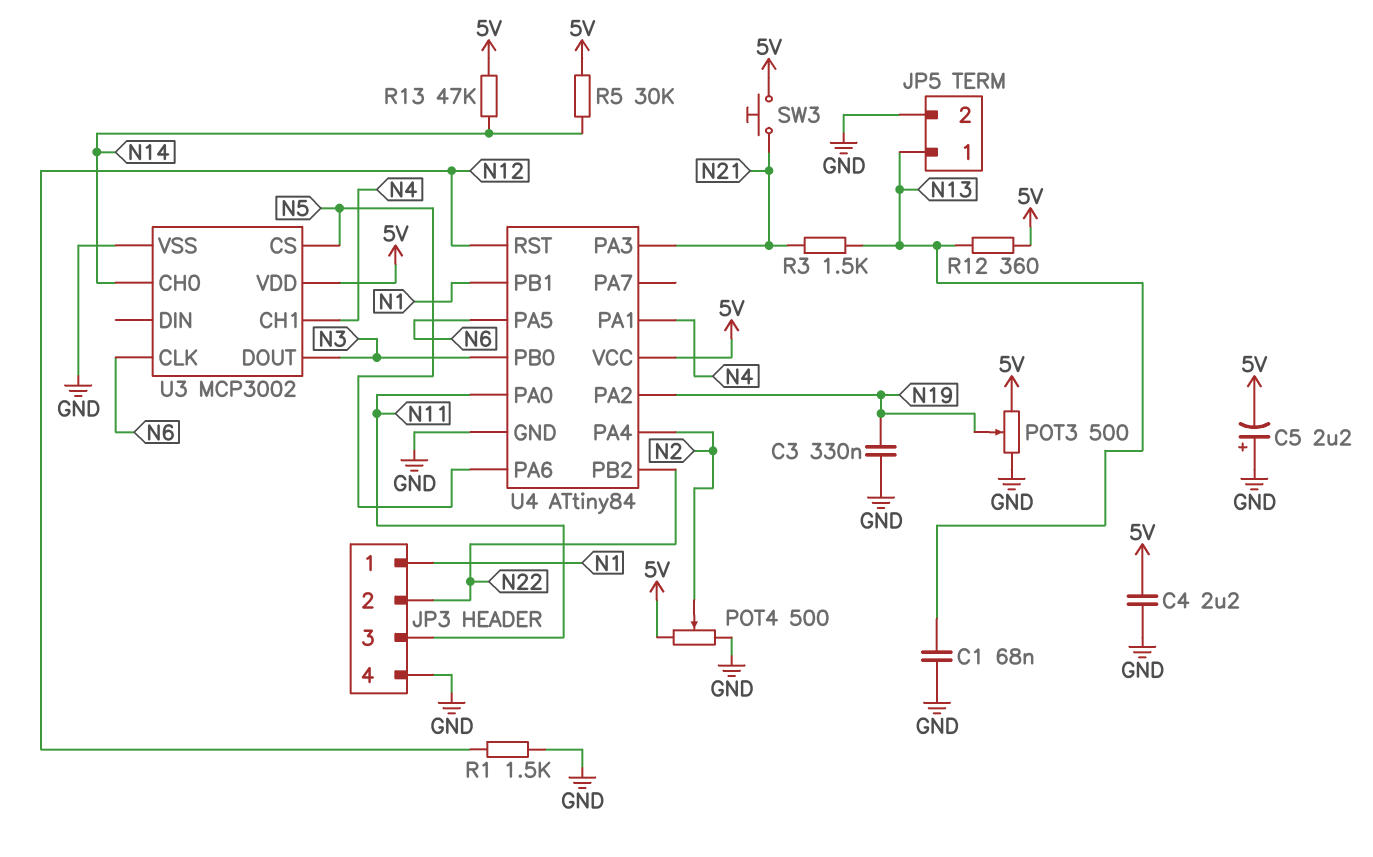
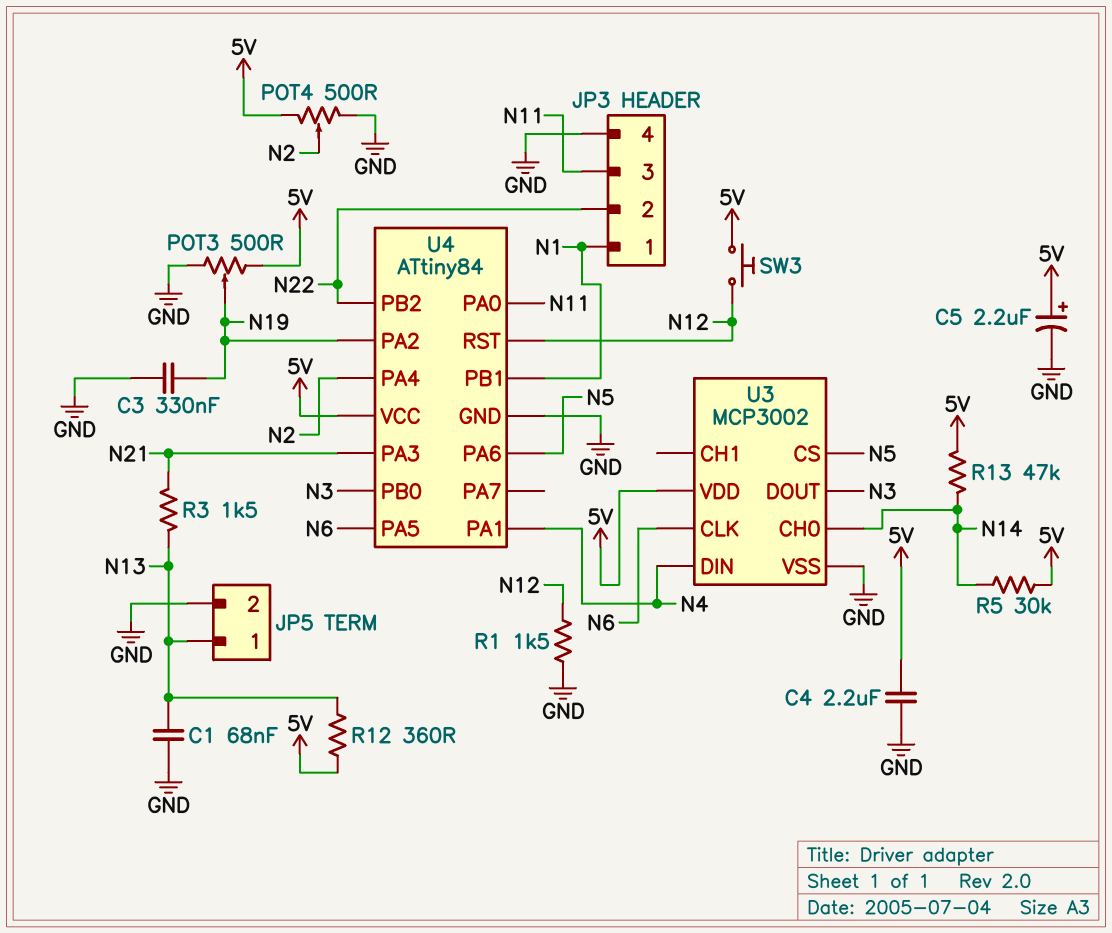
C5: 2.2uF (plus GND, minus 5V) -> 2.2uF (plus 5V, minus GND)
SW3: button (5V, N21) -> button (5V, N12)
U3 pin CH1: N4 -> none
U3 pin DIN: none -> N4

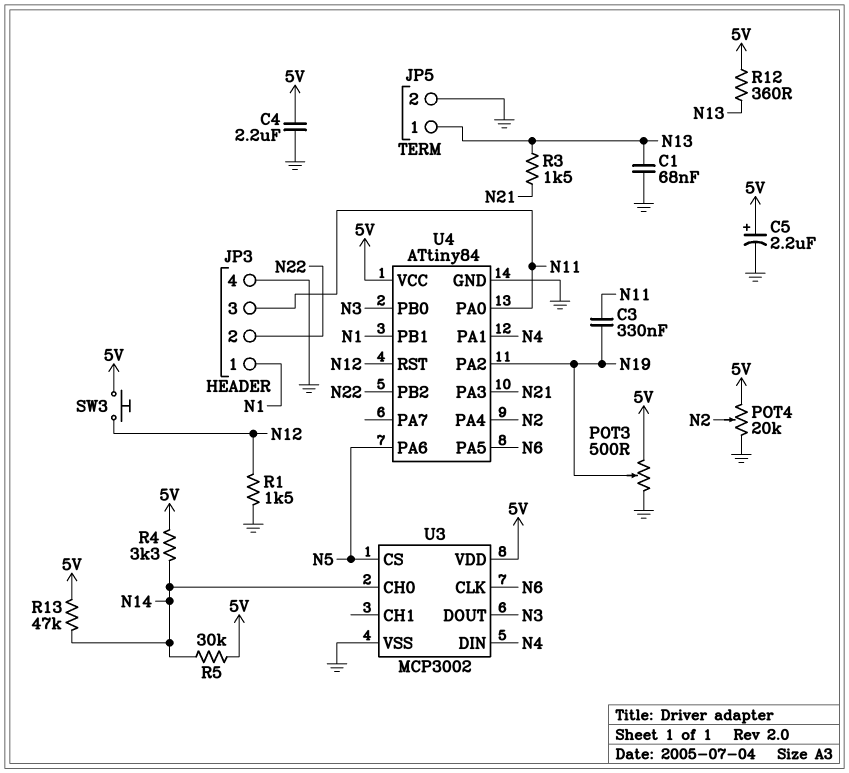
C3: 330nF (GND, N19) -> 330nF (N11, N19)
POT4: 500 (5V, GND, wiper N2) -> 20k (5V, GND, wiper N2)
R4: none -> 3.3k (5V, N14)

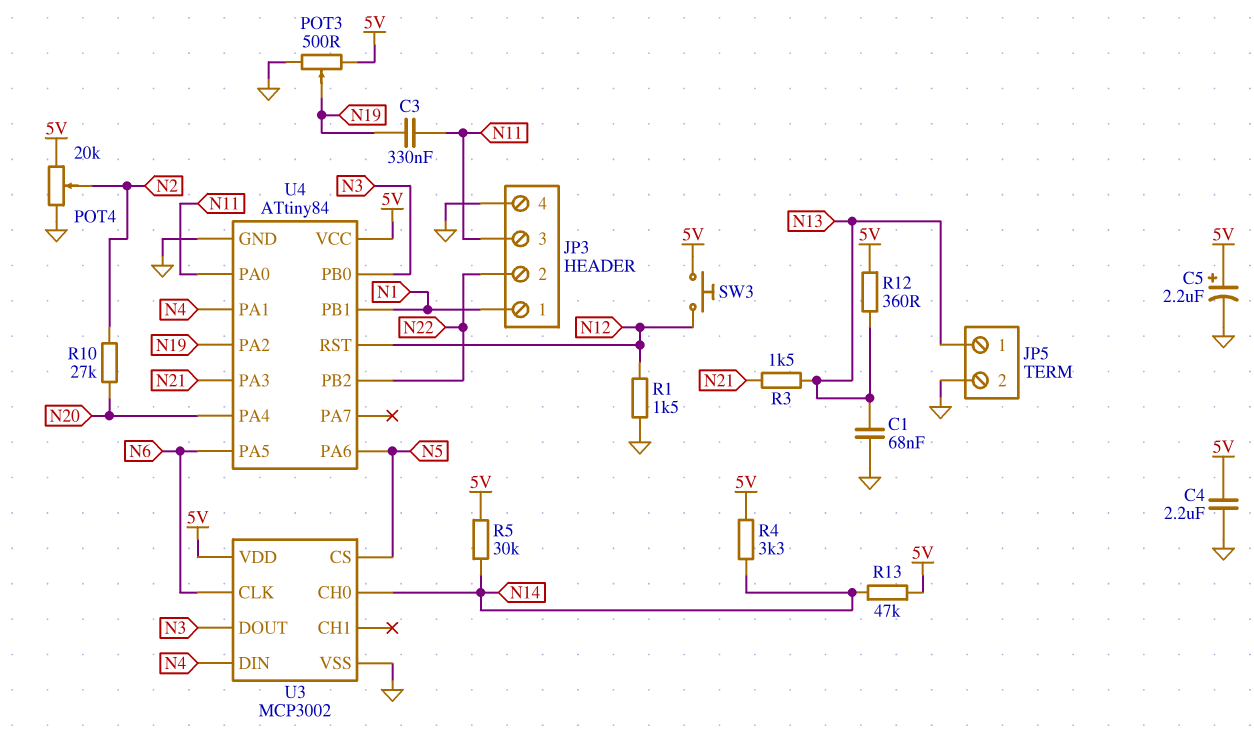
R10: none -> 27k (N2, N20)
U4 pin PA4: N2 -> N20

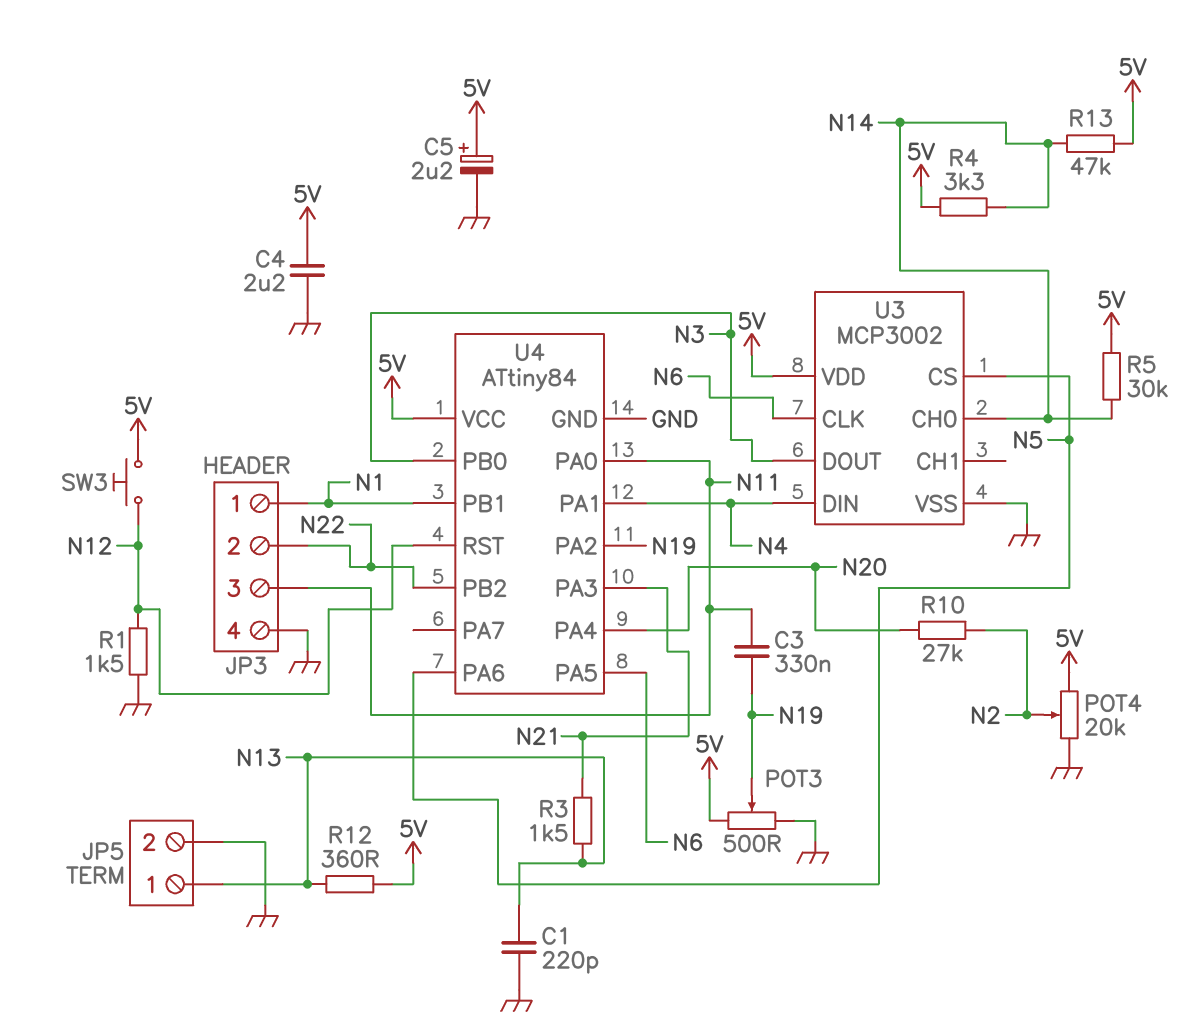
C1: 68nF (GND, N13) -> 220pF (GND, N13)

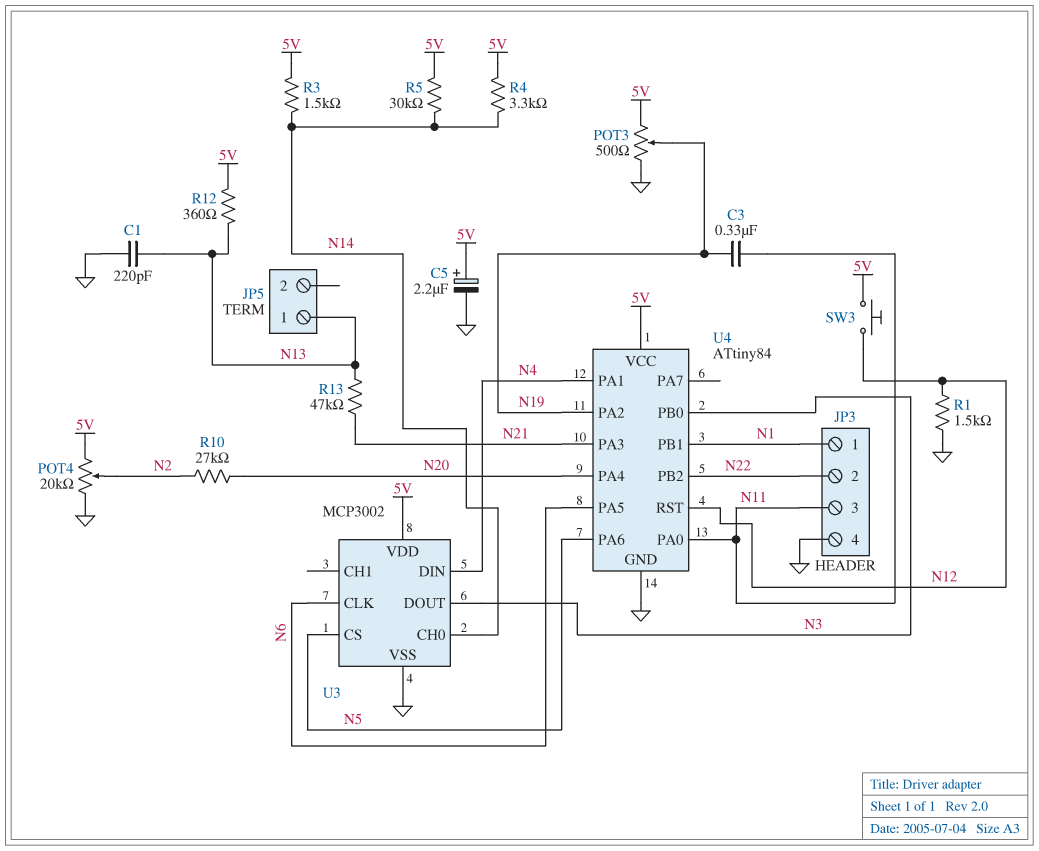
C4: 2.2uF (5V, GND) -> none
JP5 pin 2: GND -> none
R3: 1.5k (N13, N21) -> 1.5k (5V, N14)
R13: 47k (5V, N14) -> 47k (N13, N21)

